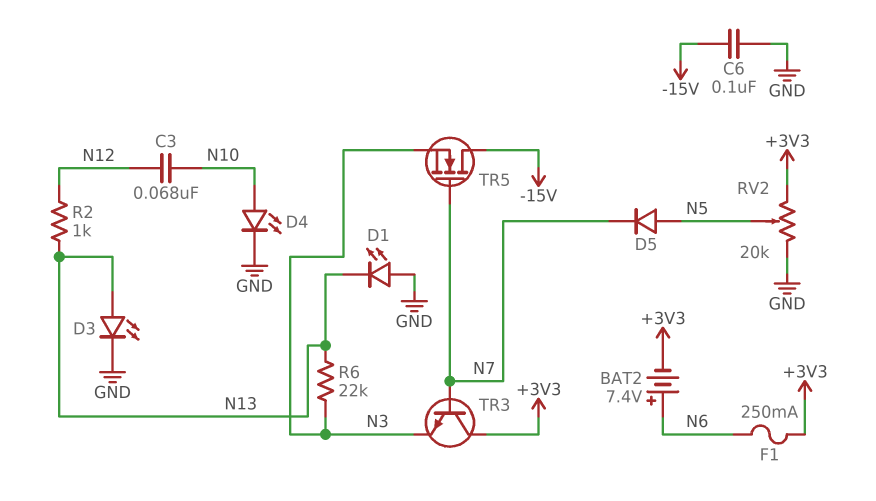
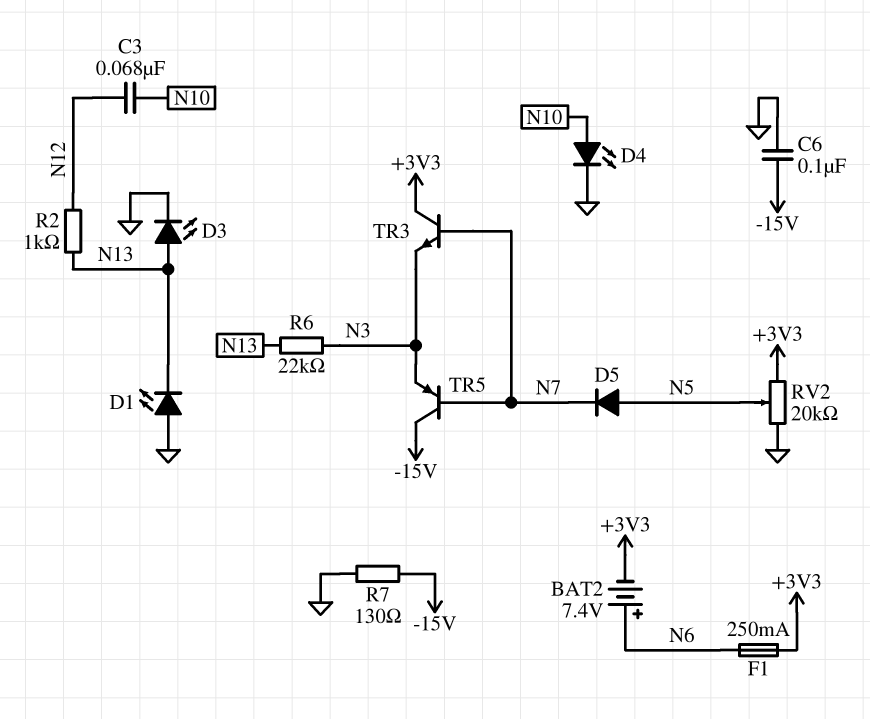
R7: none -> 130 (-15V, GND)
TR5: NMOS (G N7, D -15V, S N3) -> PNP (B N7, C -15V, E N3)

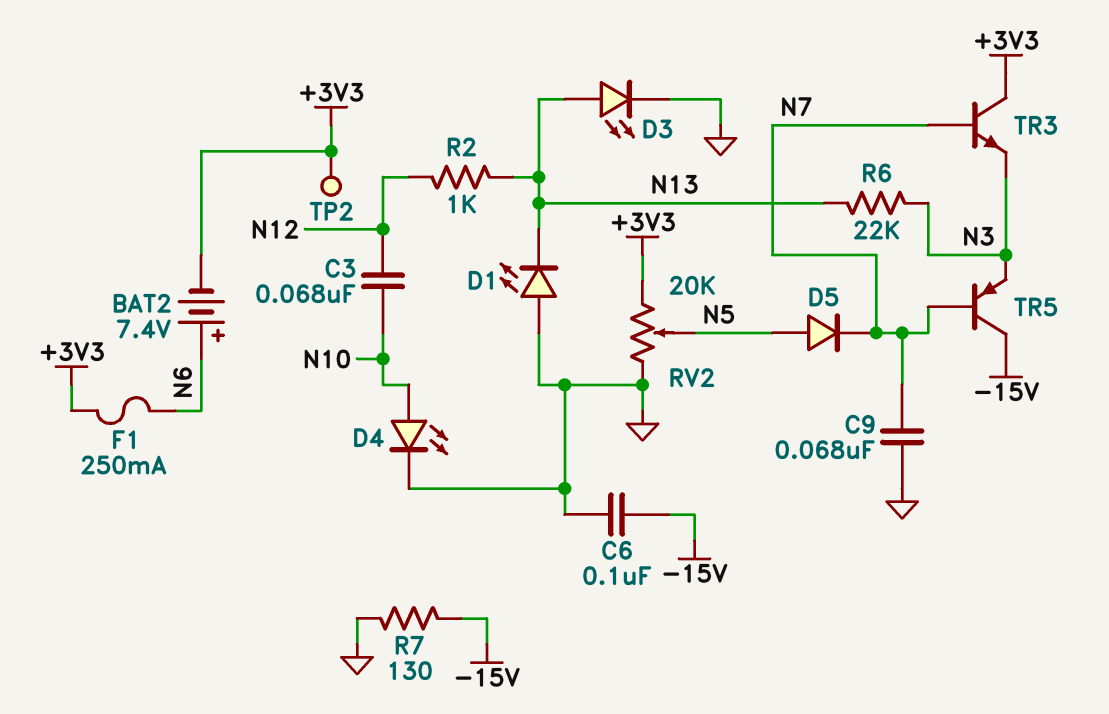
C9: none -> 68nF (GND, N7)
TP2: none -> test point (+3V3)

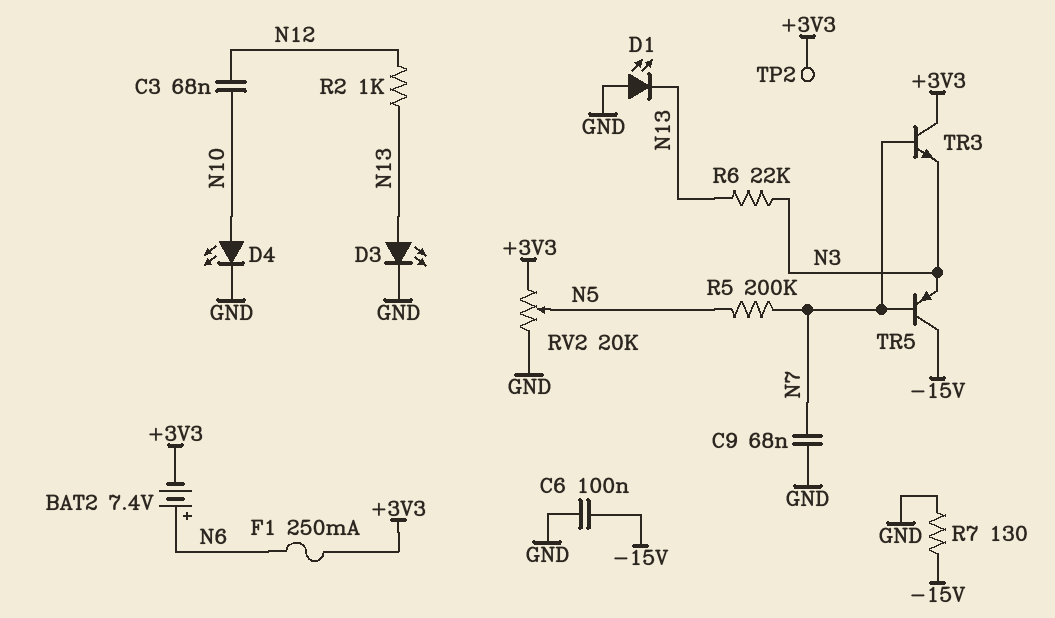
D5: diode (A N5, K N7) -> none
R5: none -> 200k (N5, N7)

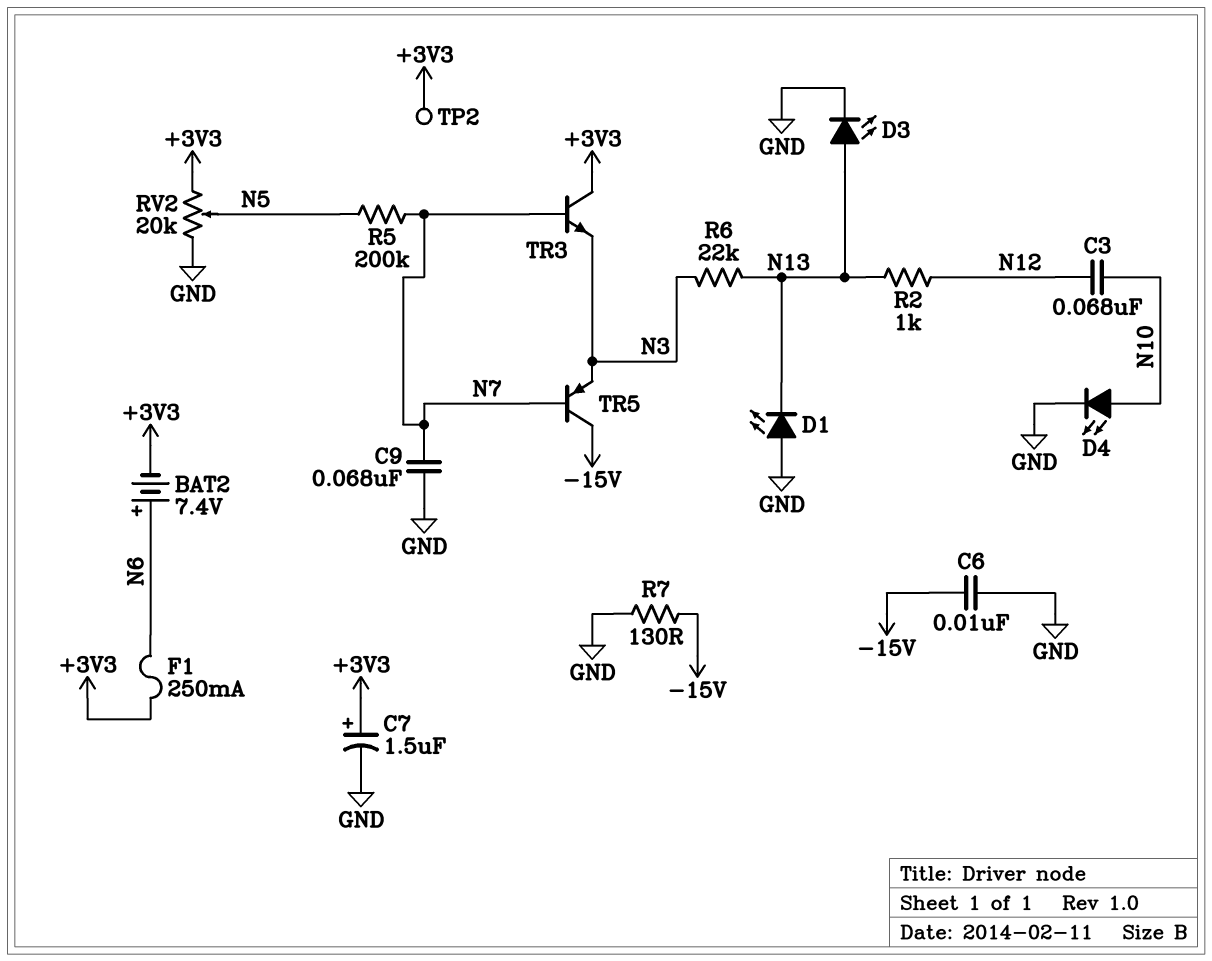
C6: 100nF (-15V, GND) -> 10nF (-15V, GND)
C7: none -> 1.5uF (plus +3V3, minus GND)

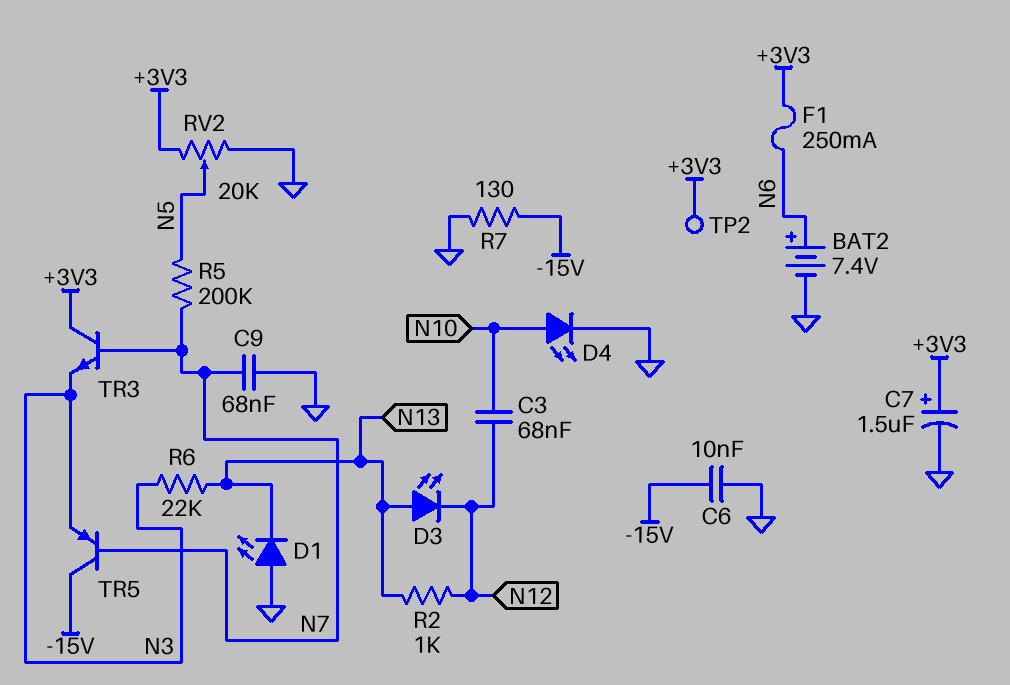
BAT2: 7.4V (plus N6, minus +3V3) -> 7.4V (plus N6, minus GND)
D3: LED (A N13, K GND) -> LED (A N13, K N12)

